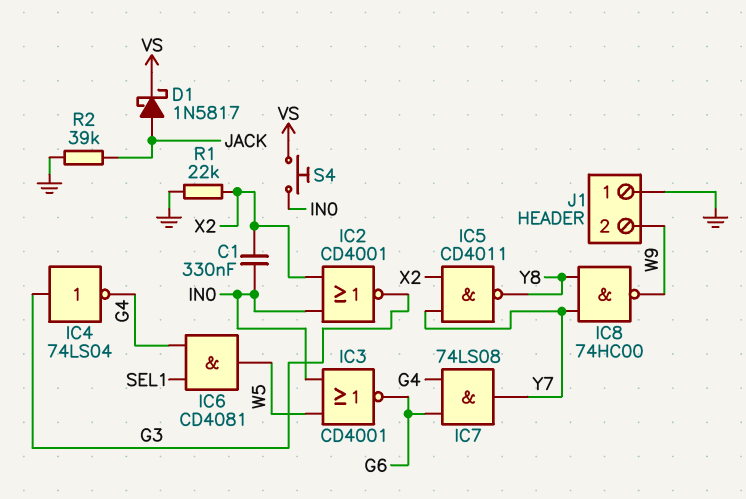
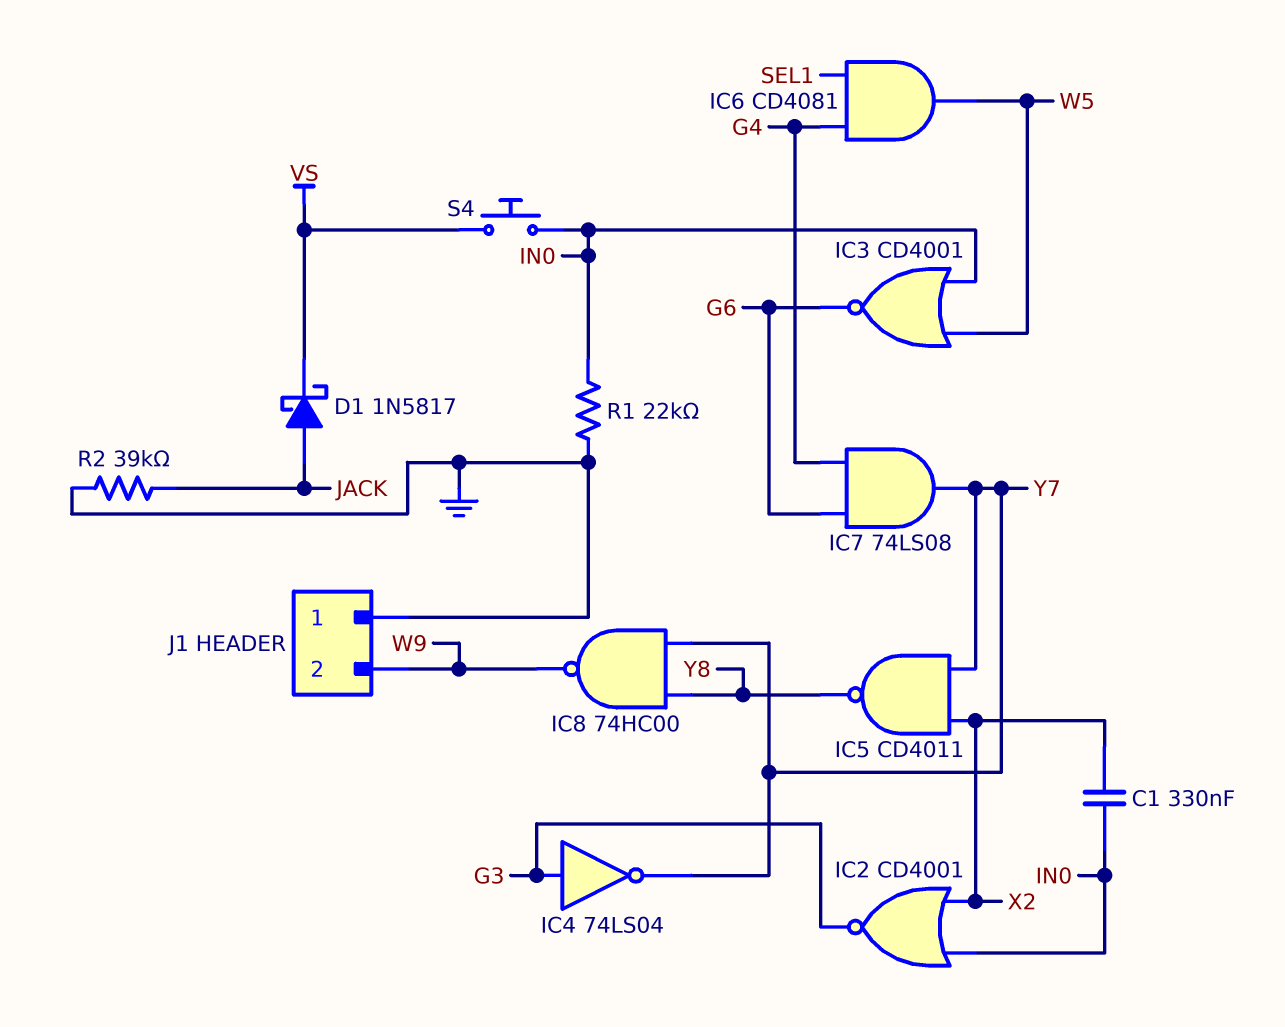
IC4: NOT 74LS04 (in G3, out G4) -> NOT 74LS04 (in G3, out Y7)
R1: 22k (GND, X2) -> 22k (GND, IN0)

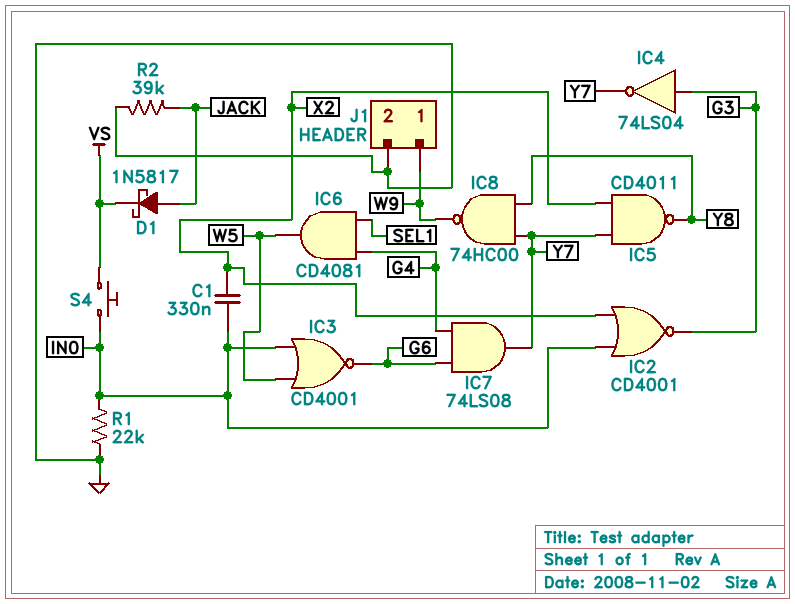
J1 pin 1: GND -> W9
J1 pin 2: W9 -> GND

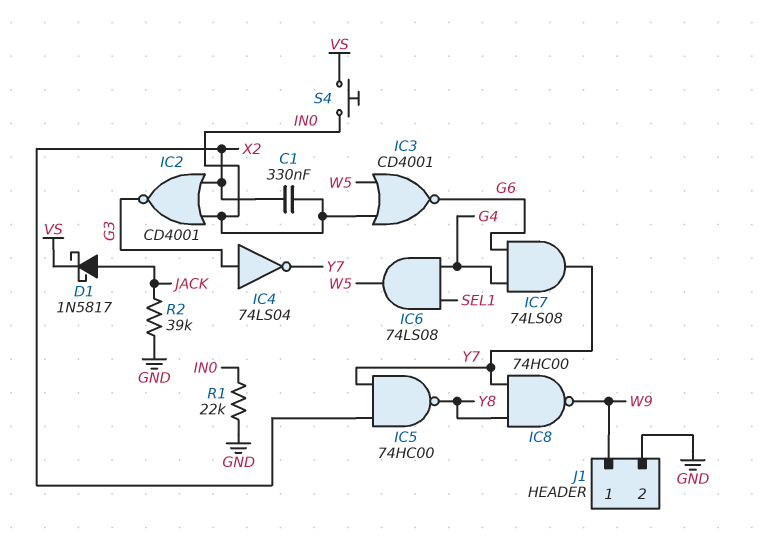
IC5: NAND CD4011 (in X2, in Y7, out Y8) -> NAND 74HC00 (in X2, in Y7, out Y8)
IC6: AND CD4081 (in G4, in SEL1, out W5) -> AND 74LS08 (in G4, in SEL1, out W5)

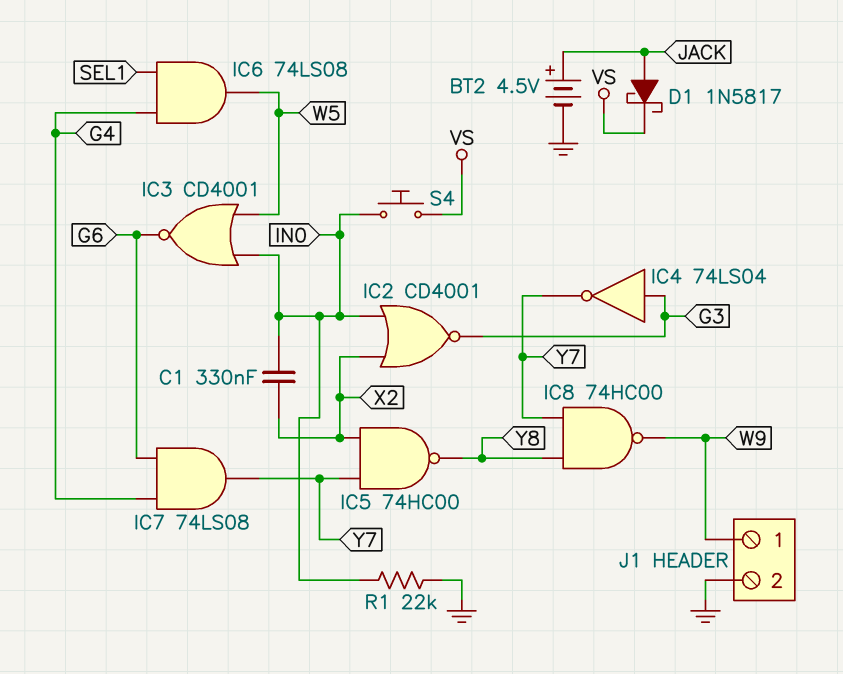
BT2: none -> 4.5V (plus JACK, minus GND)
R2: 39k (GND, JACK) -> none

